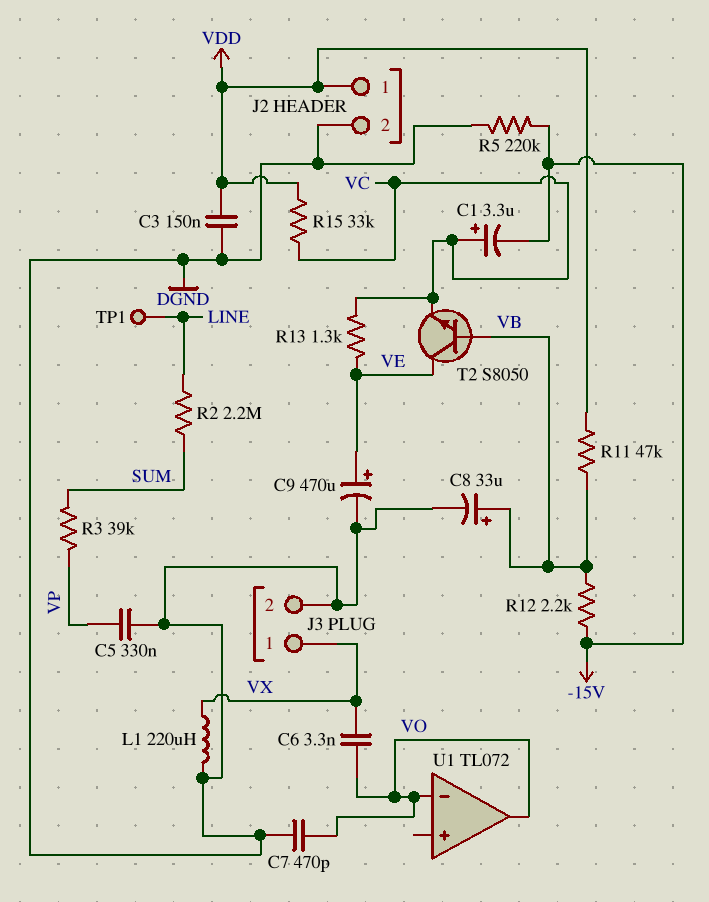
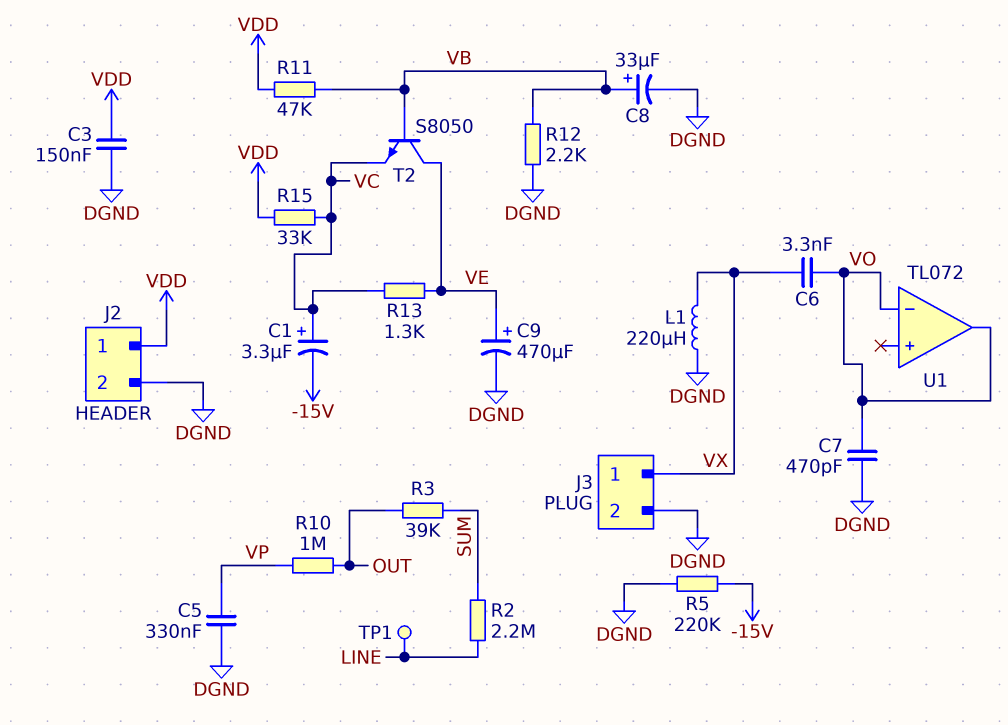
R3: 39k (SUM, VP) -> 39k (OUT, SUM)
R10: none -> 1M (OUT, VP)
R12: 2.2k (-15V, VB) -> 2.2k (DGND, VB)

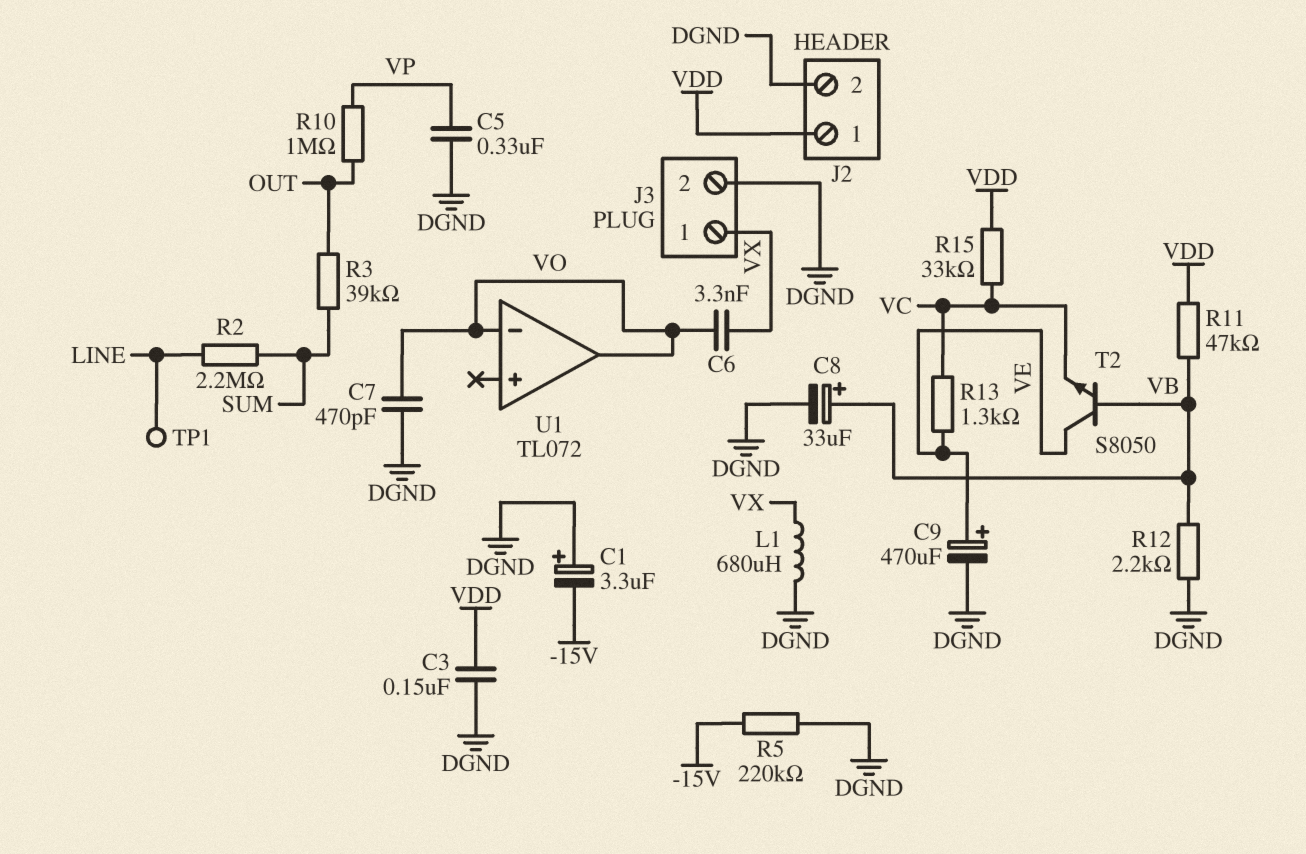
C1: 3.3uF (plus VC, minus -15V) -> 3.3uF (plus DGND, minus -15V)
L1: 220uH (DGND, VX) -> 680uH (DGND, VX)

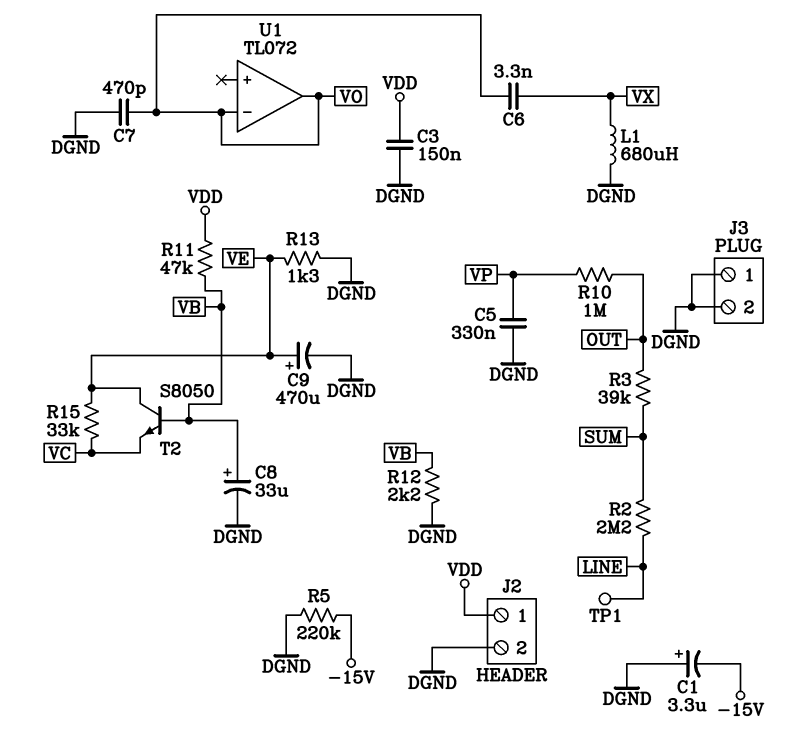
J3 pin 1: VX -> DGND
R13: 1.3k (VC, VE) -> 1.3k (DGND, VE)
R15: 33k (VC, VDD) -> 33k (VC, VE)

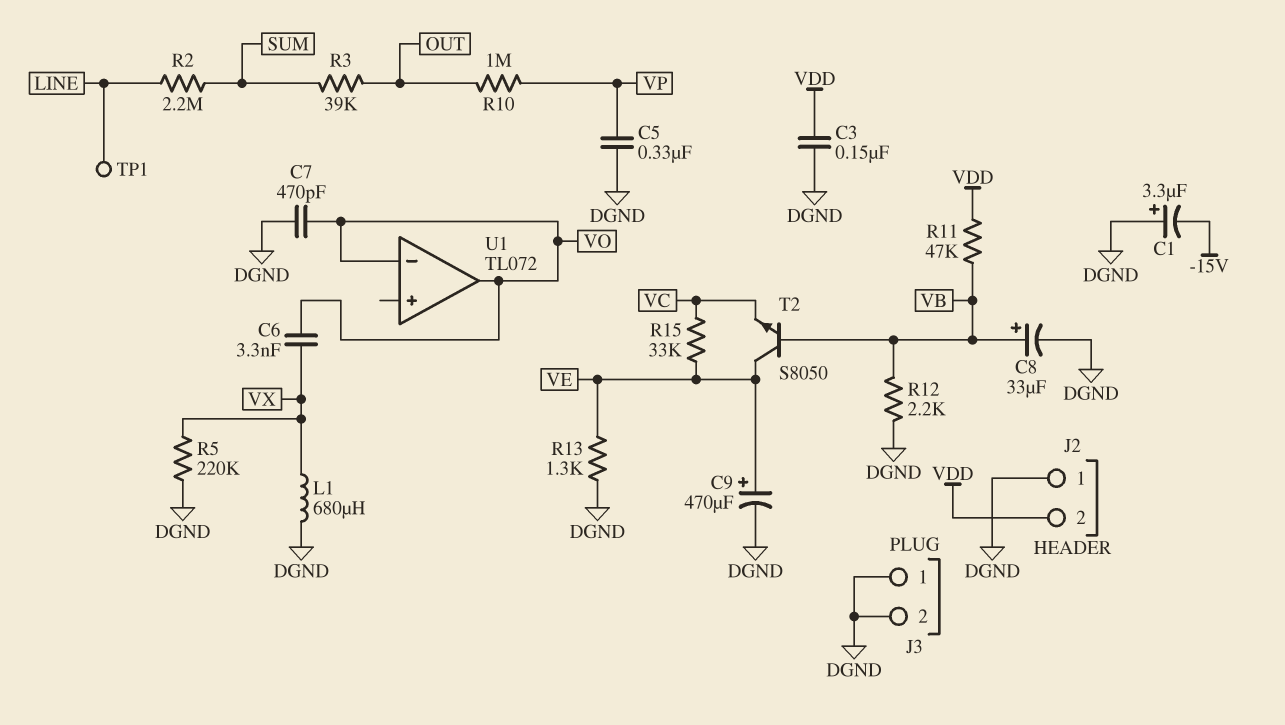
J2 pin 1: VDD -> DGND
J2 pin 2: DGND -> VDD
R5: 220k (-15V, DGND) -> 220k (DGND, VX)

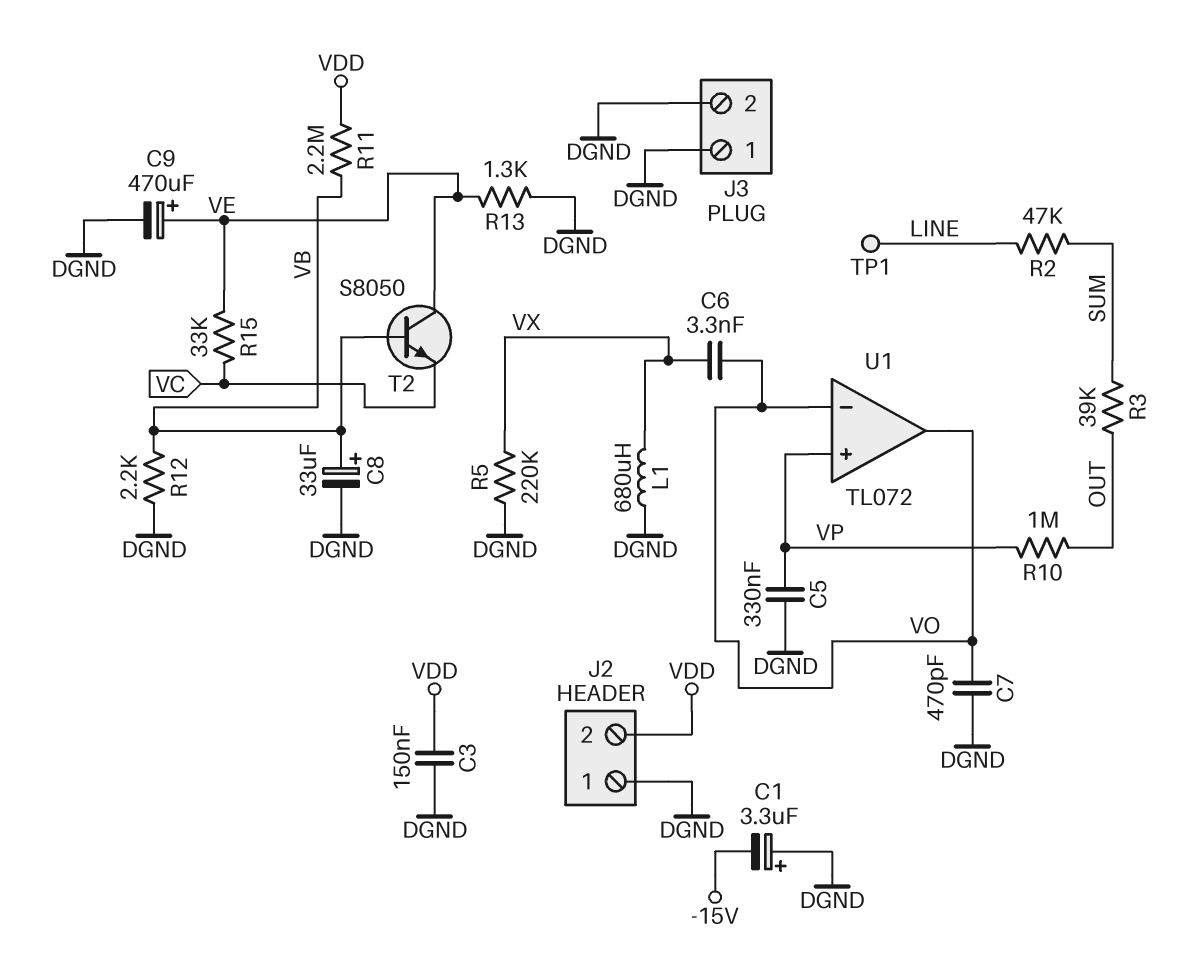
R2: 2.2M (LINE, SUM) -> 47k (LINE, SUM)
R11: 47k (VB, VDD) -> 2.2M (VB, VDD)
U1 pin in+: none -> VP

